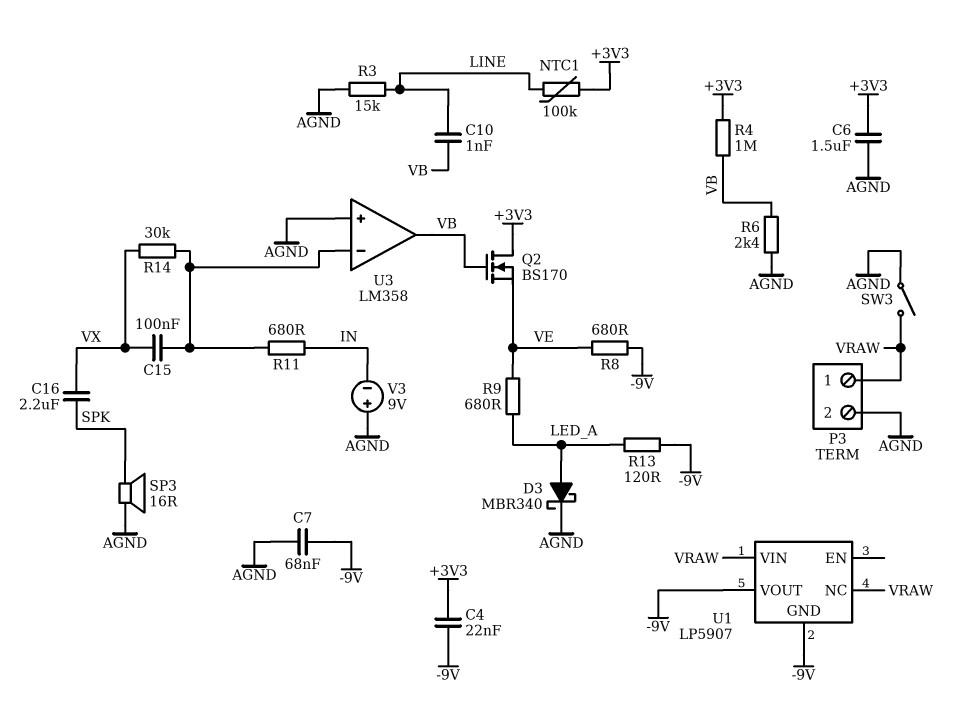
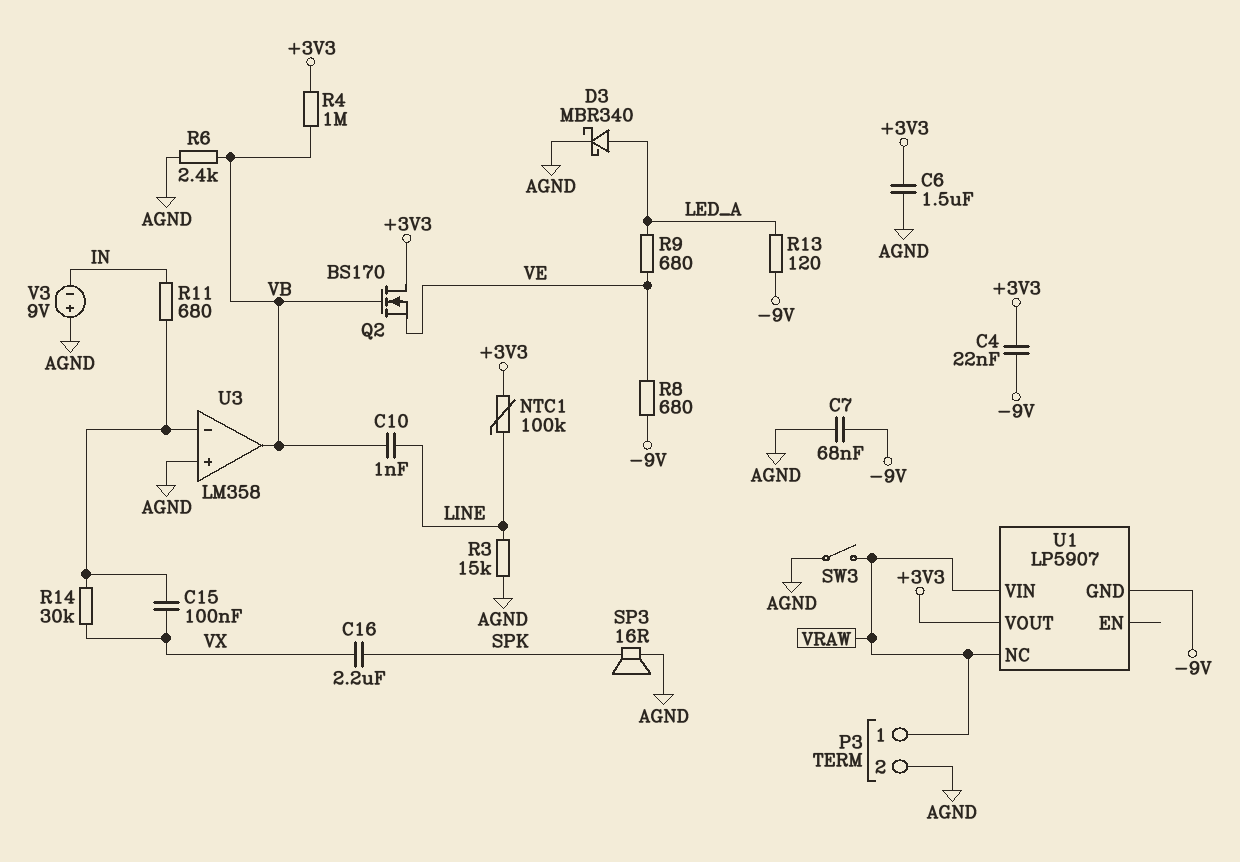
U1 pin VOUT: -9V -> +3V3

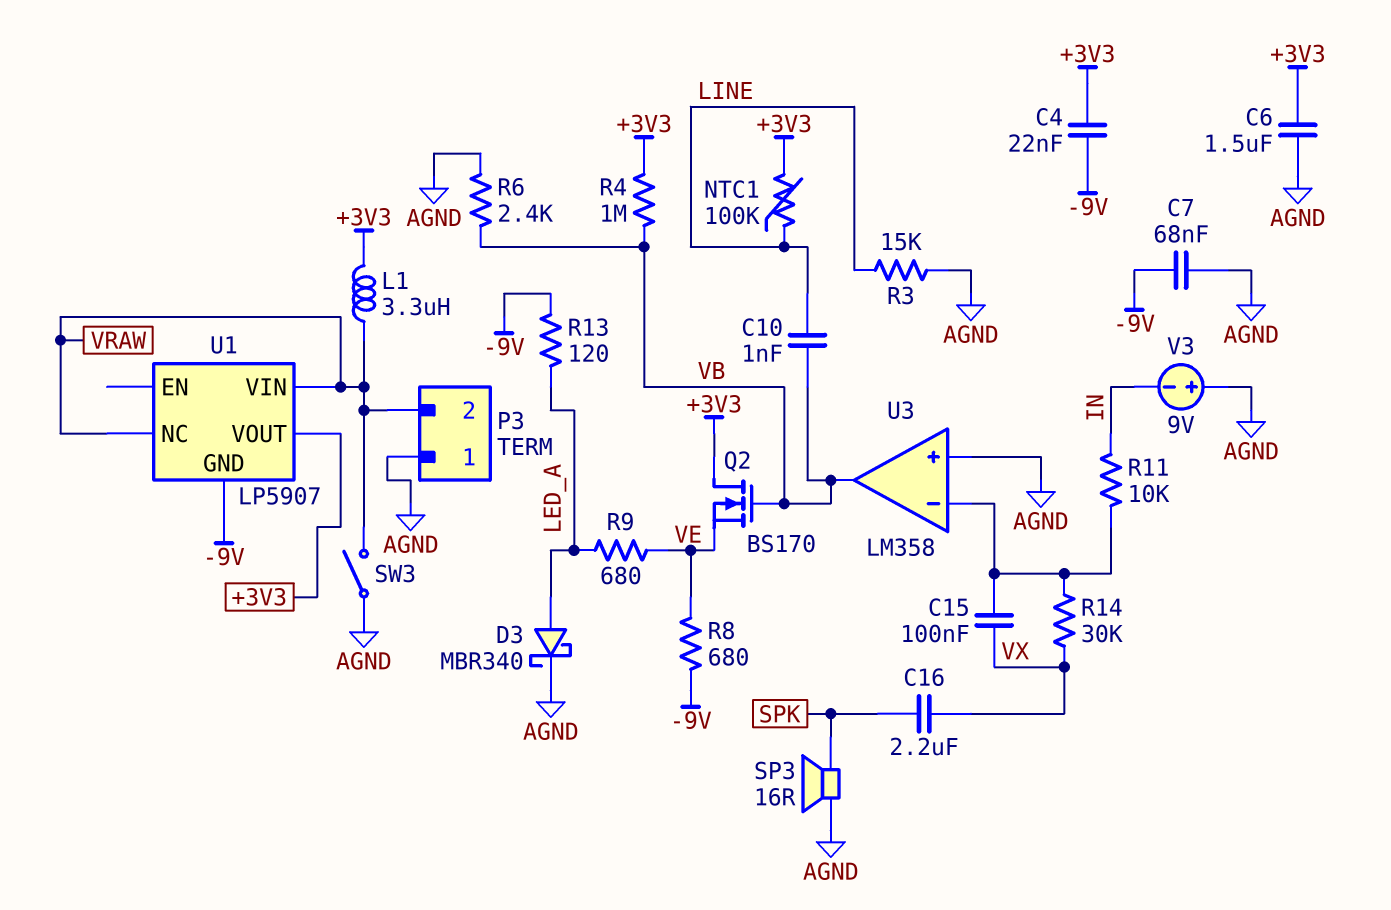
L1: none -> 3.3uH (+3V3, VRAW)
P3 pin 1: VRAW -> AGND
P3 pin 2: AGND -> VRAW
R11: 680 (IN, U3/in-) -> 10k (IN, U3/in-)

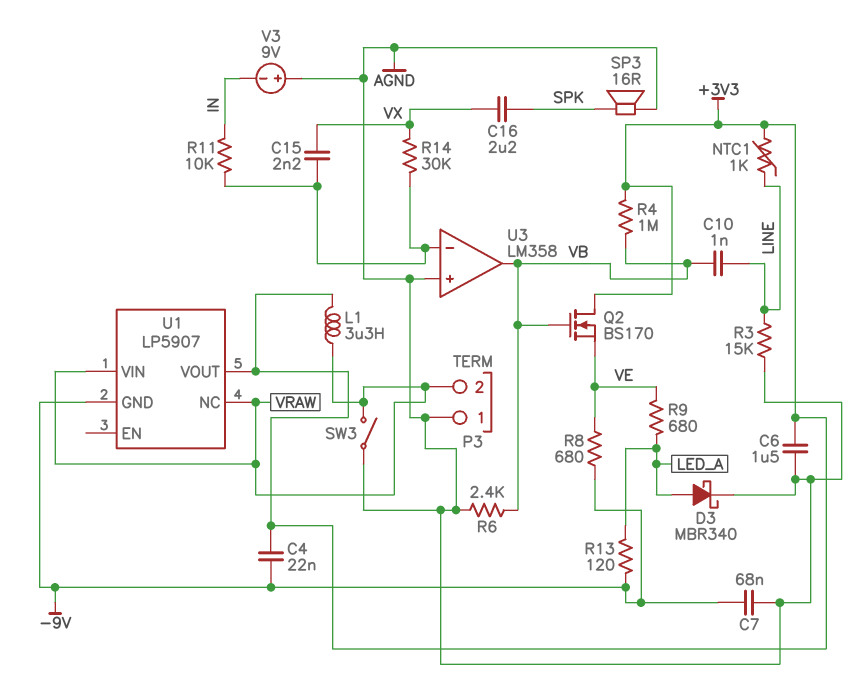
C15: 100nF (U3/in-, VX) -> 2.2nF (U3/in-, VX)
NTC1: 100k (+3V3, LINE) -> 1k (+3V3, LINE)

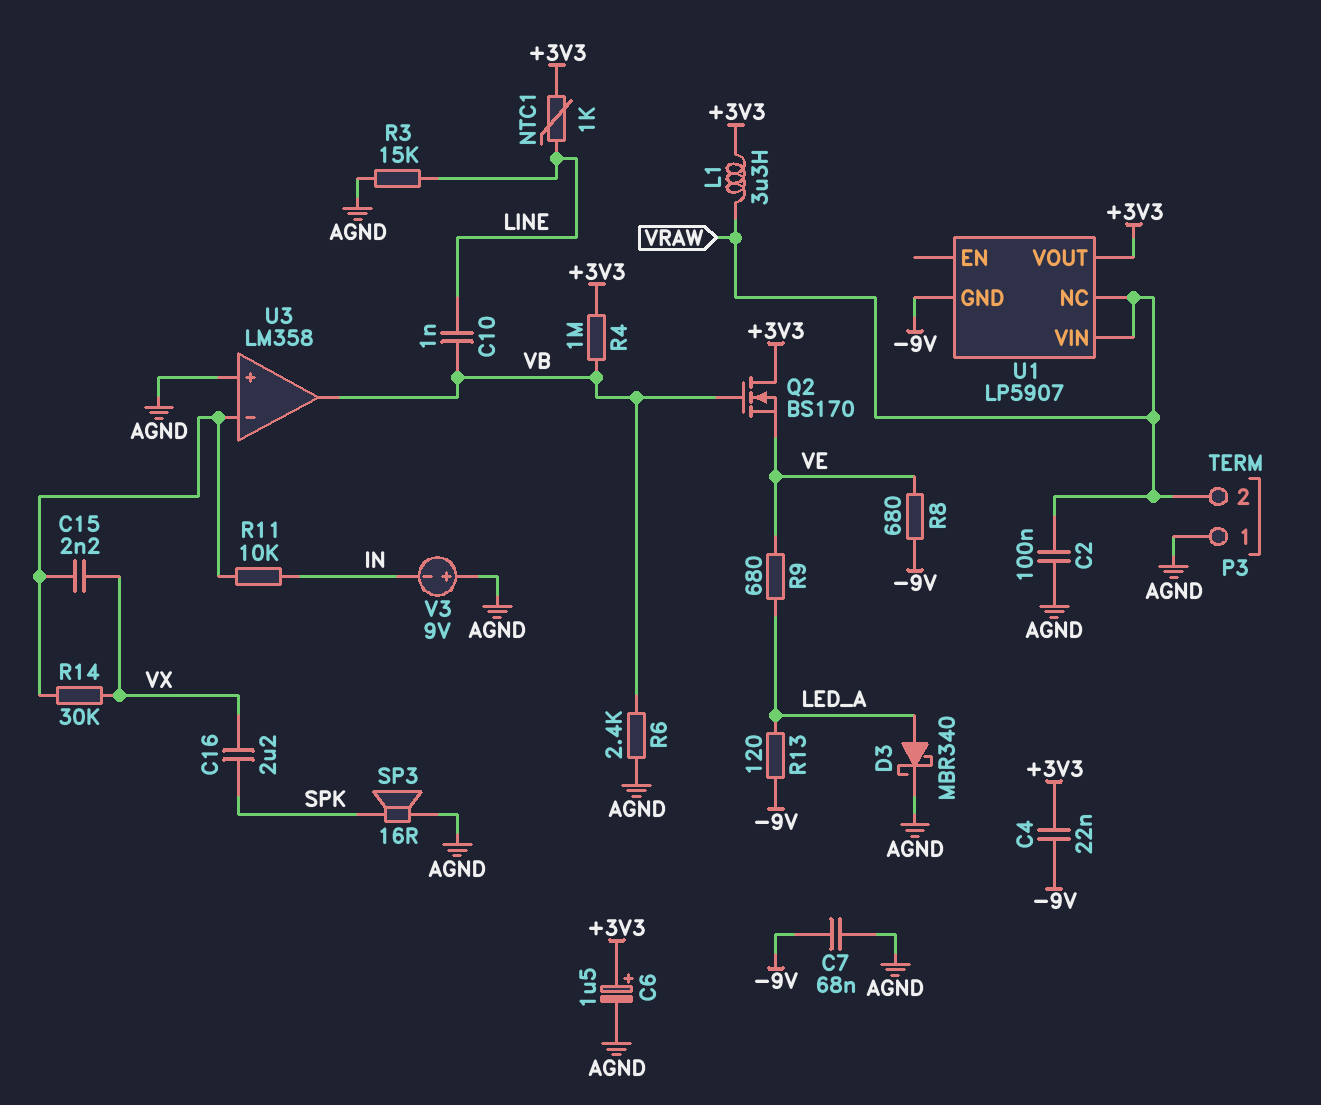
C2: none -> 100nF (AGND, VRAW)
C6: 1.5uF (+3V3, AGND) -> 1.5uF (plus +3V3, minus AGND)
SW3: switch (AGND, VRAW) -> none

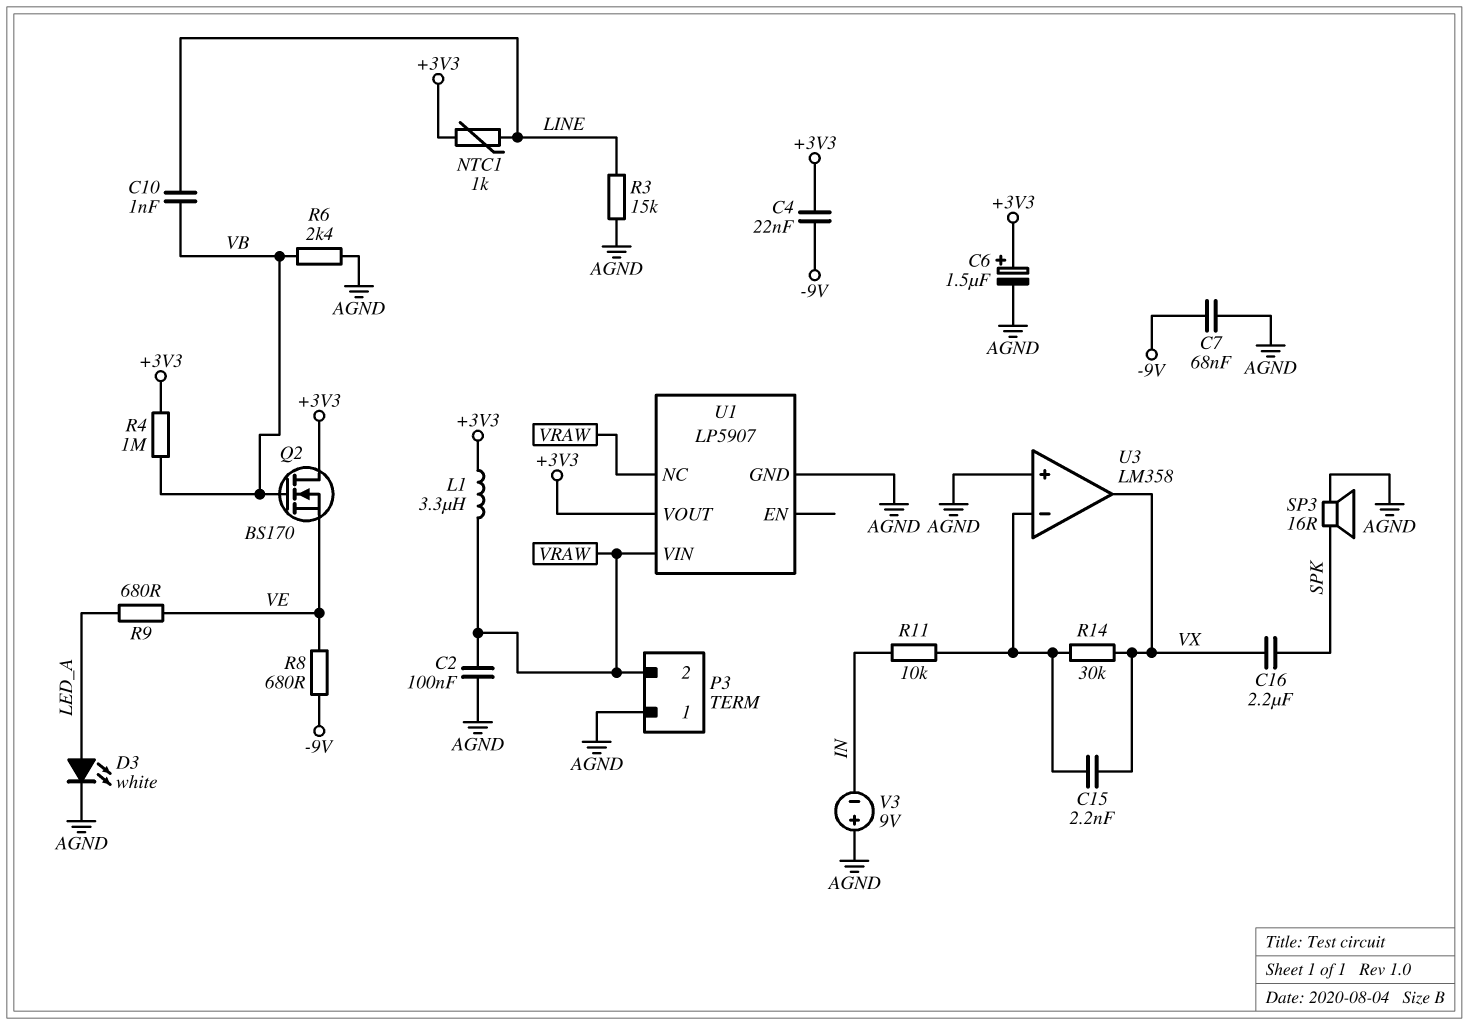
D3: schottky MBR340 (A LED_A, K AGND) -> LED white (A LED_A, K AGND)
R13: 120 (-9V, LED_A) -> none
U1 pin GND: -9V -> AGND
U3 pin out: VB -> VX

